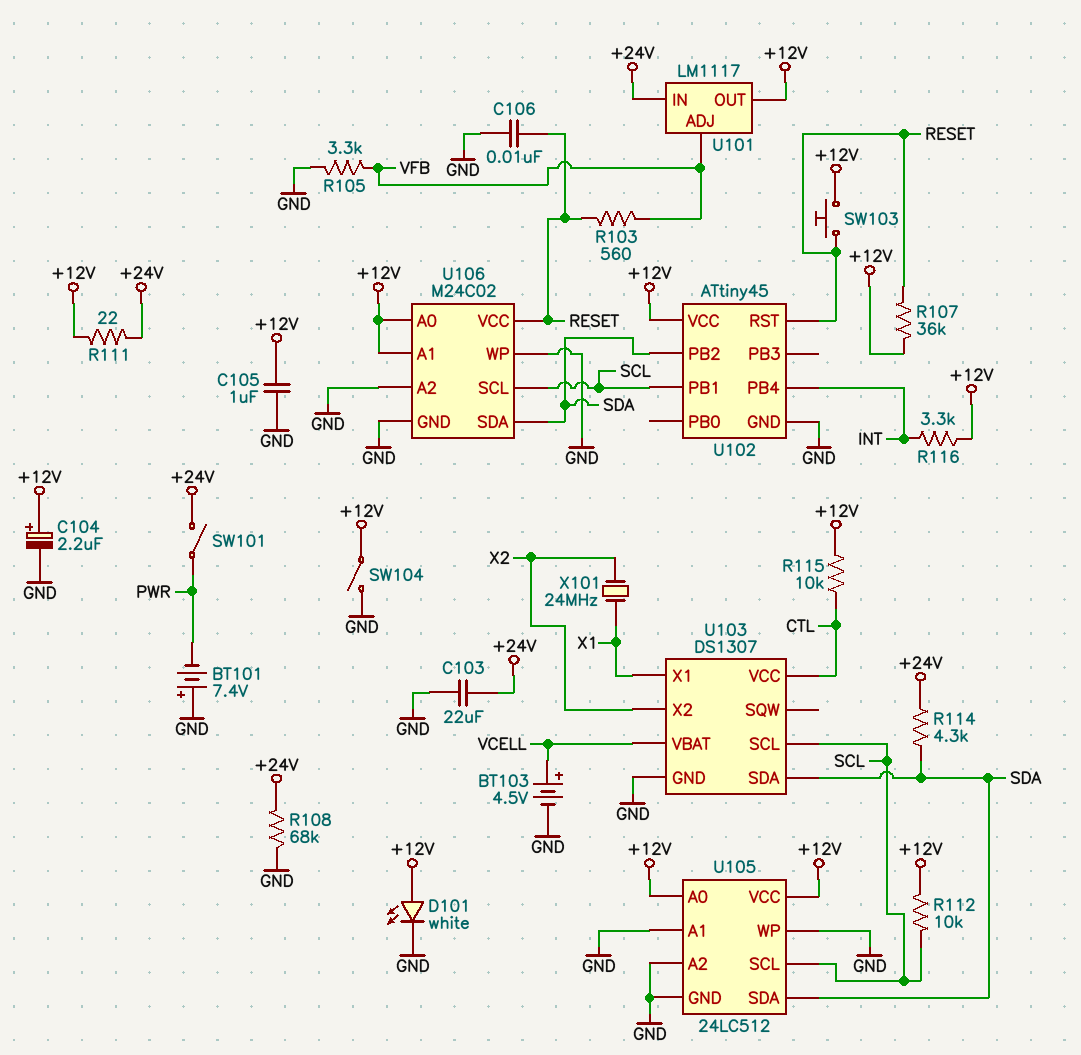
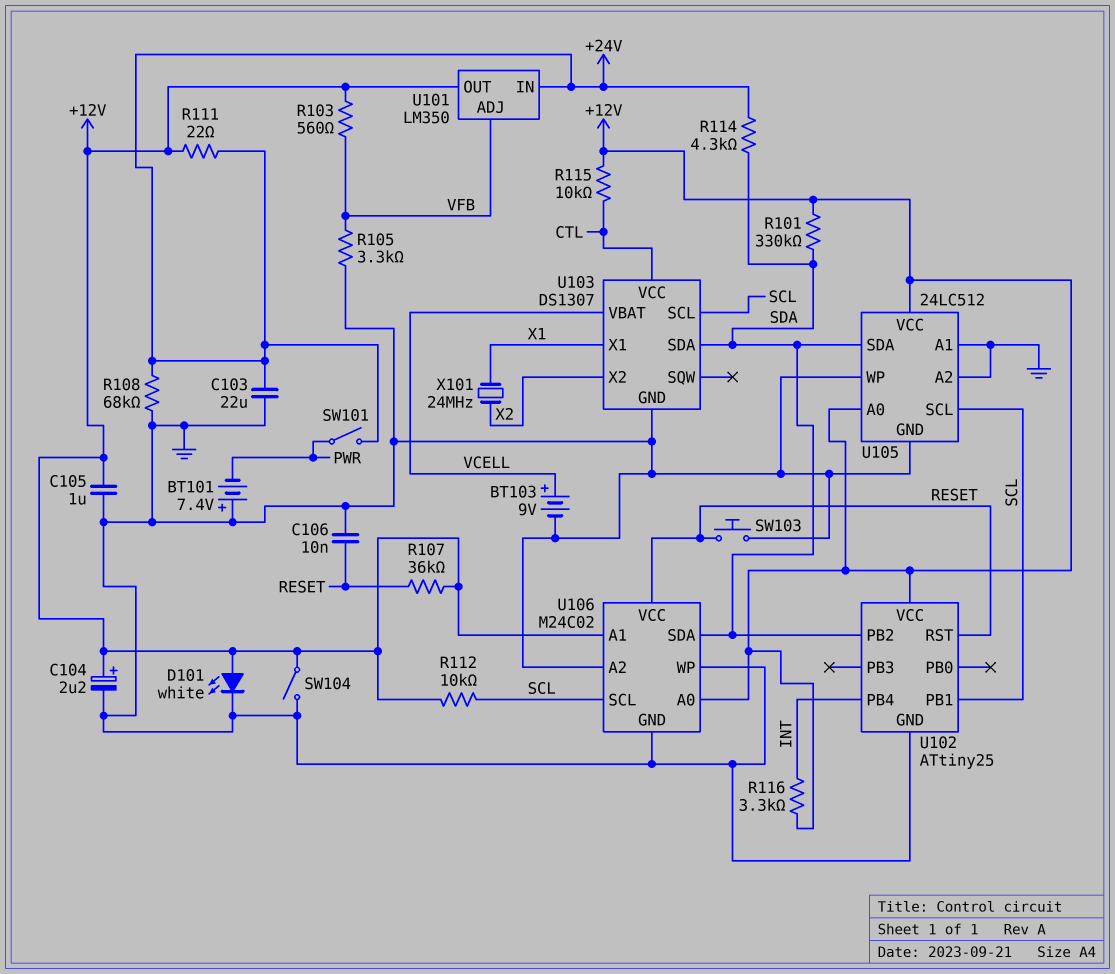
BT103: 4.5V (plus VCELL, minus GND) -> 9V (plus VCELL, minus GND)
R101: none -> 330k (+12V, SDA)
R103: 560 (RESET, VFB) -> 560 (+12V, VFB)
SW103: button (+12V, RESET) -> button (GND, RESET)
U101: LM1117 -> LM350
U102: ATtiny45 -> ATtiny25

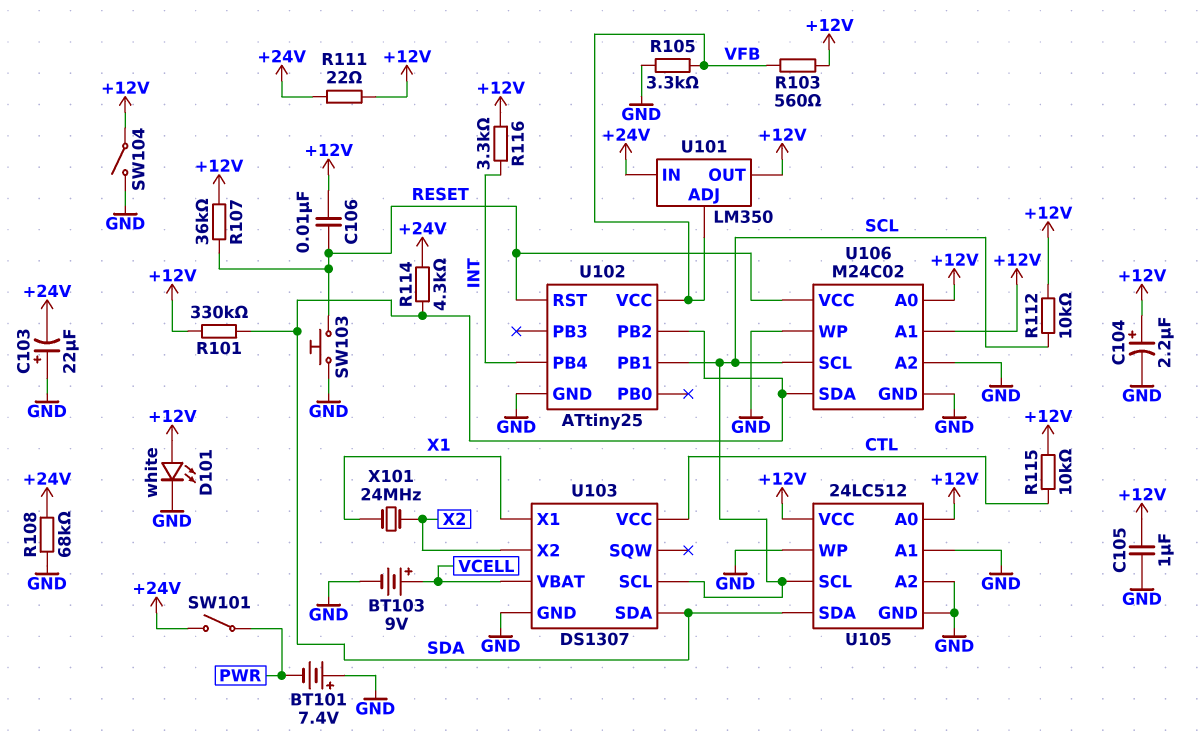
C103: 22uF (+24V, GND) -> 22uF (plus GND, minus +24V)
C106: 10nF (GND, RESET) -> 10nF (+12V, RESET)
U102 pin VCC: +12V -> VFB

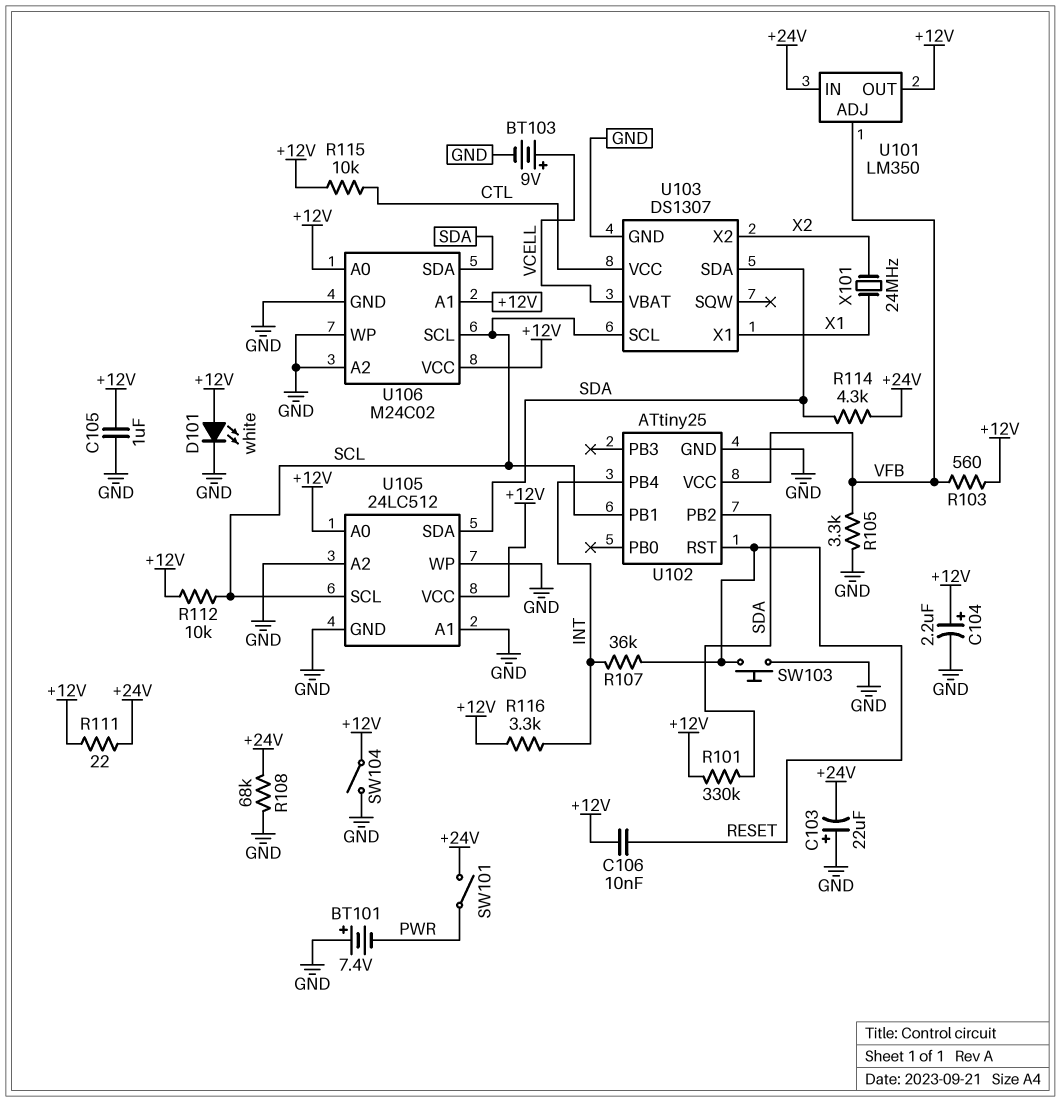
R107: 36k (+12V, RESET) -> 36k (INT, RESET)
U106 pin VCC: RESET -> +12V

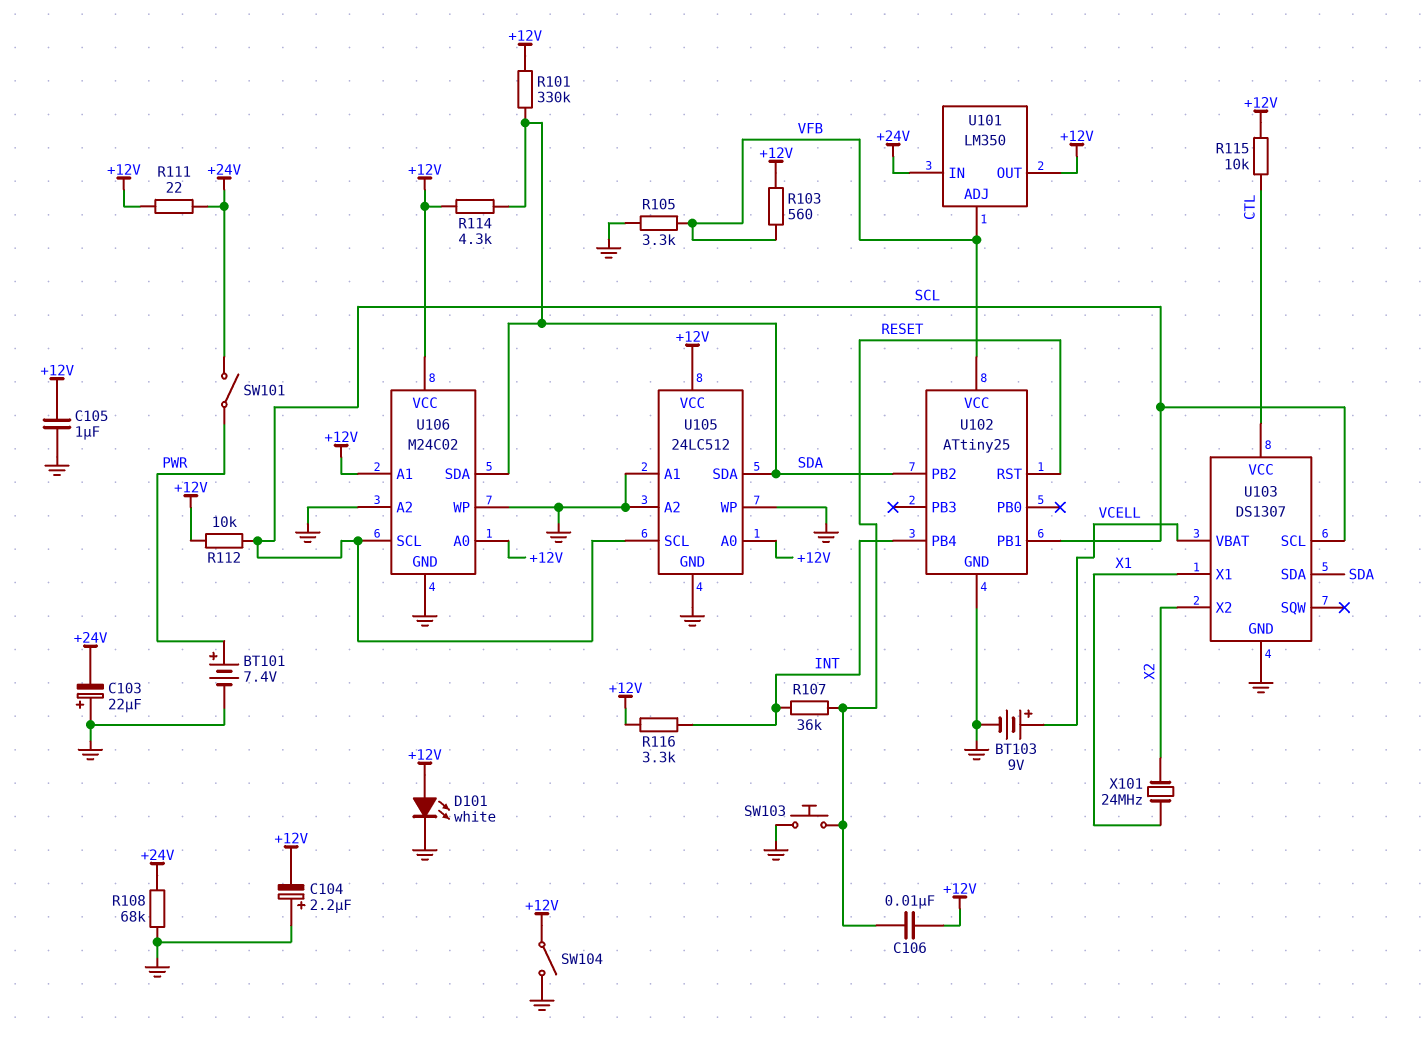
BT101: 7.4V (plus GND, minus PWR) -> 7.4V (plus PWR, minus GND)
C104: 2.2uF (plus +12V, minus GND) -> 2.2uF (plus GND, minus +12V)
R114: 4.3k (+24V, SDA) -> 4.3k (+12V, SDA)

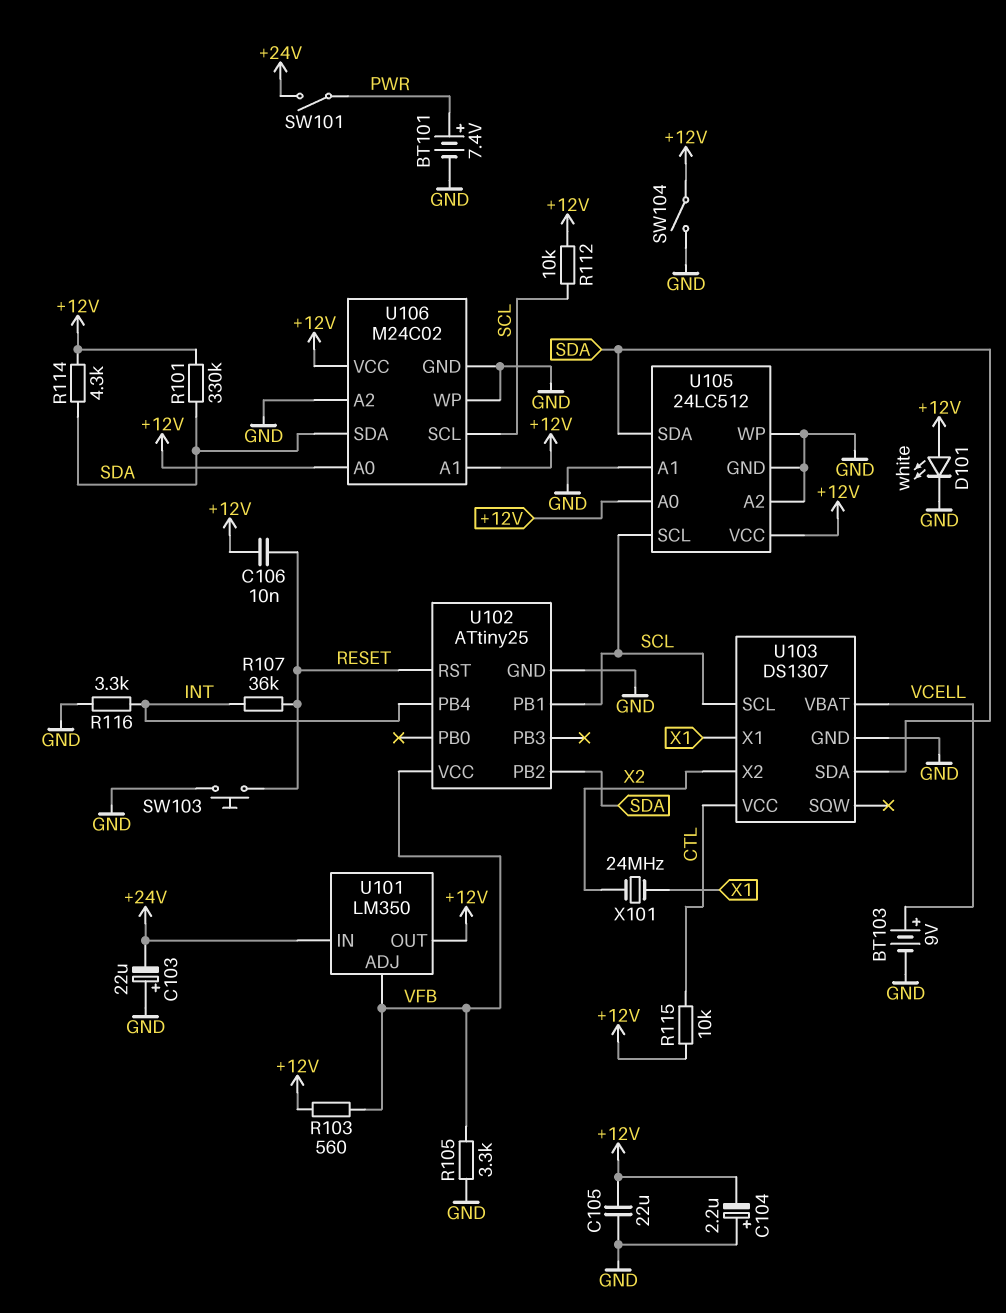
C105: 1uF (+12V, GND) -> 22uF (+12V, GND)
R108: 68k (+24V, GND) -> none
R111: 22 (+12V, +24V) -> none
R116: 3.3k (+12V, INT) -> 3.3k (GND, INT)

